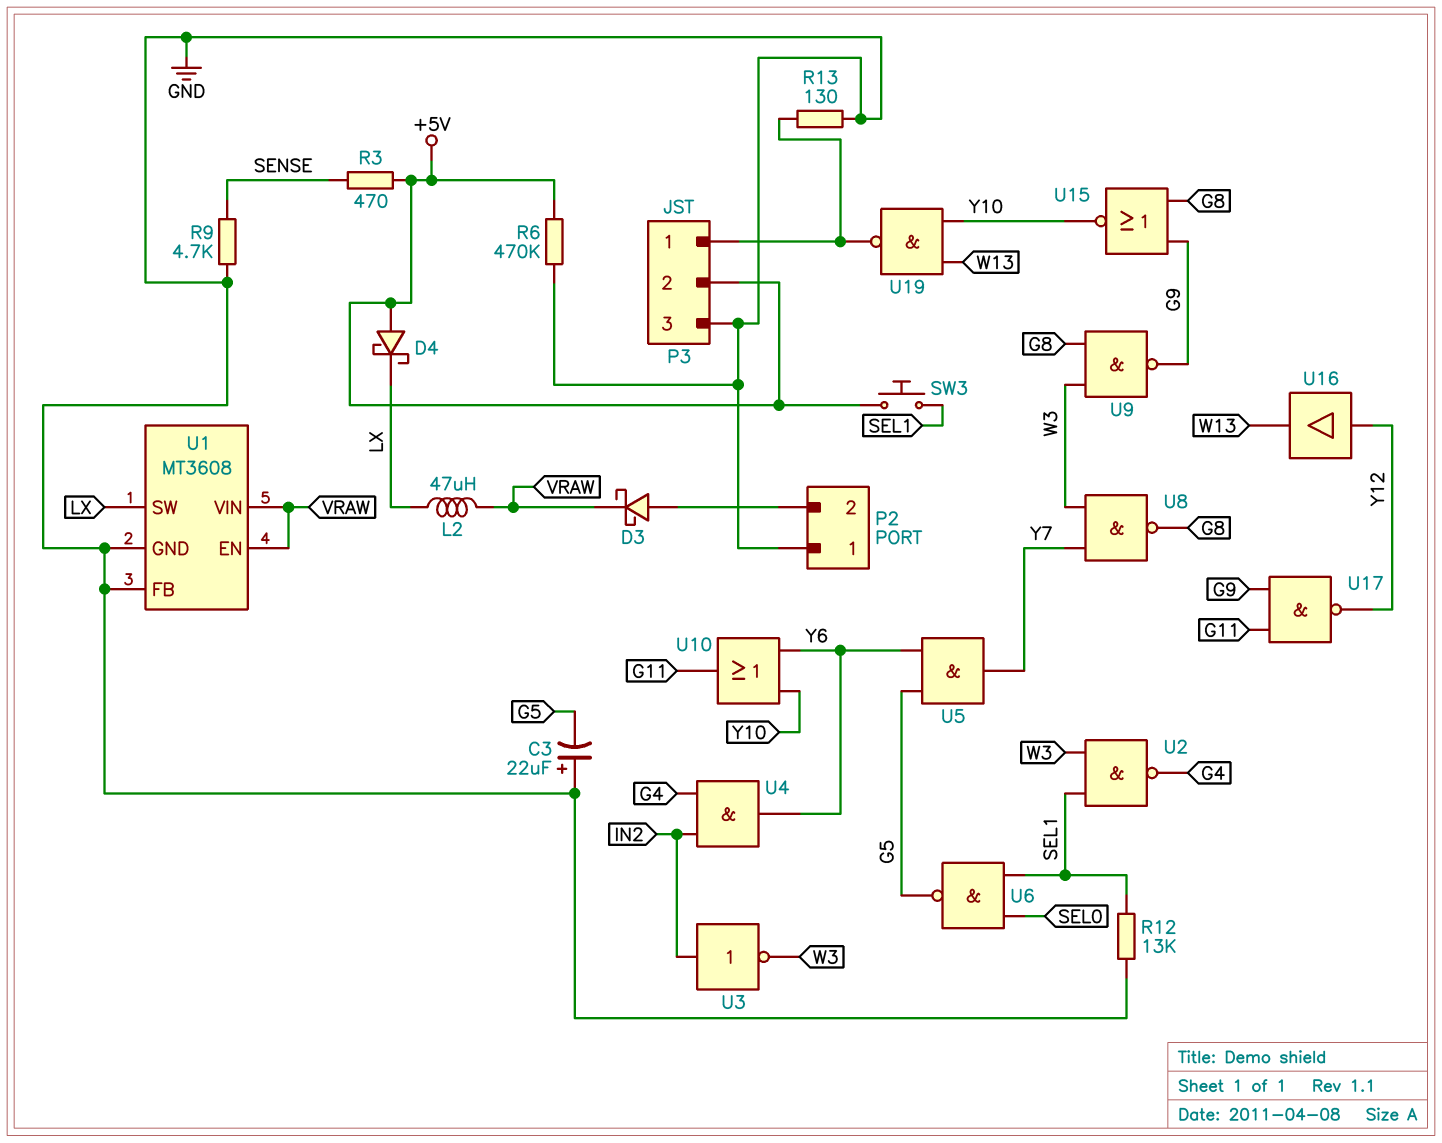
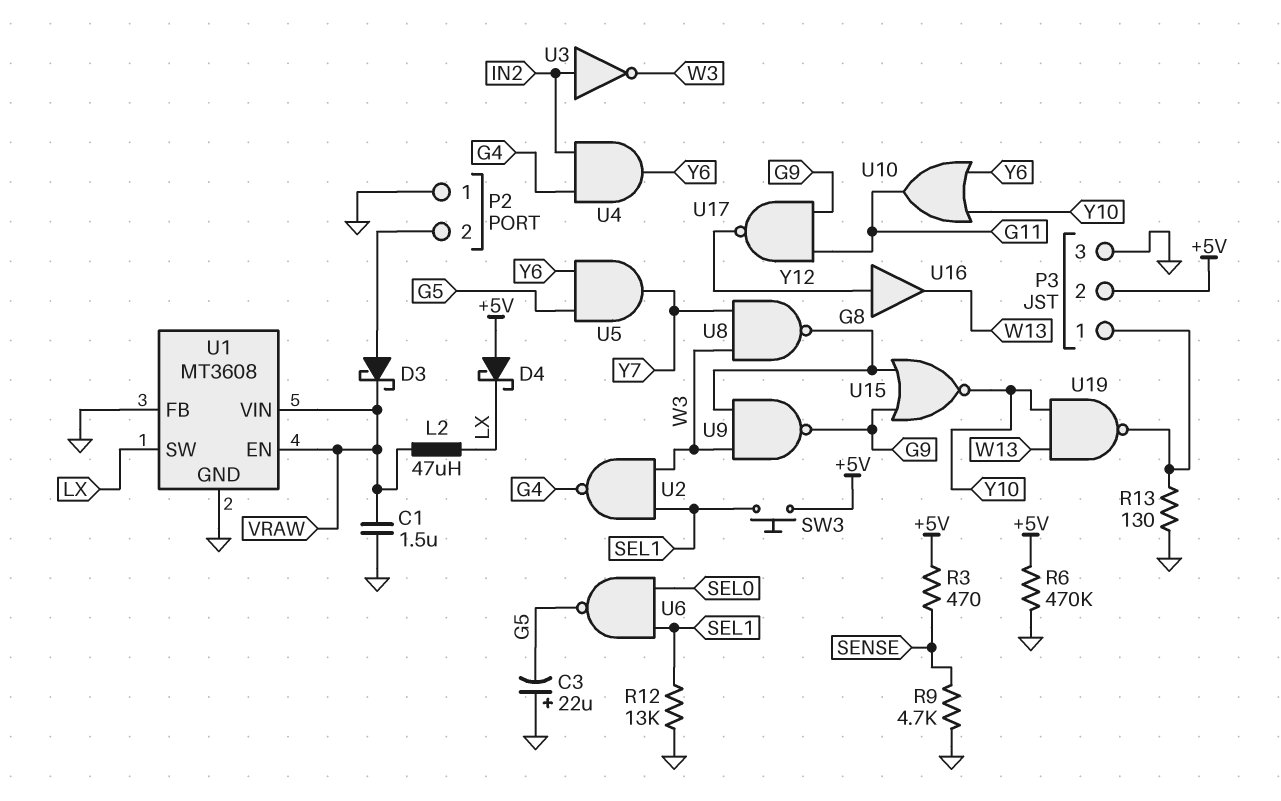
C1: none -> 1.5uF (GND, VRAW)

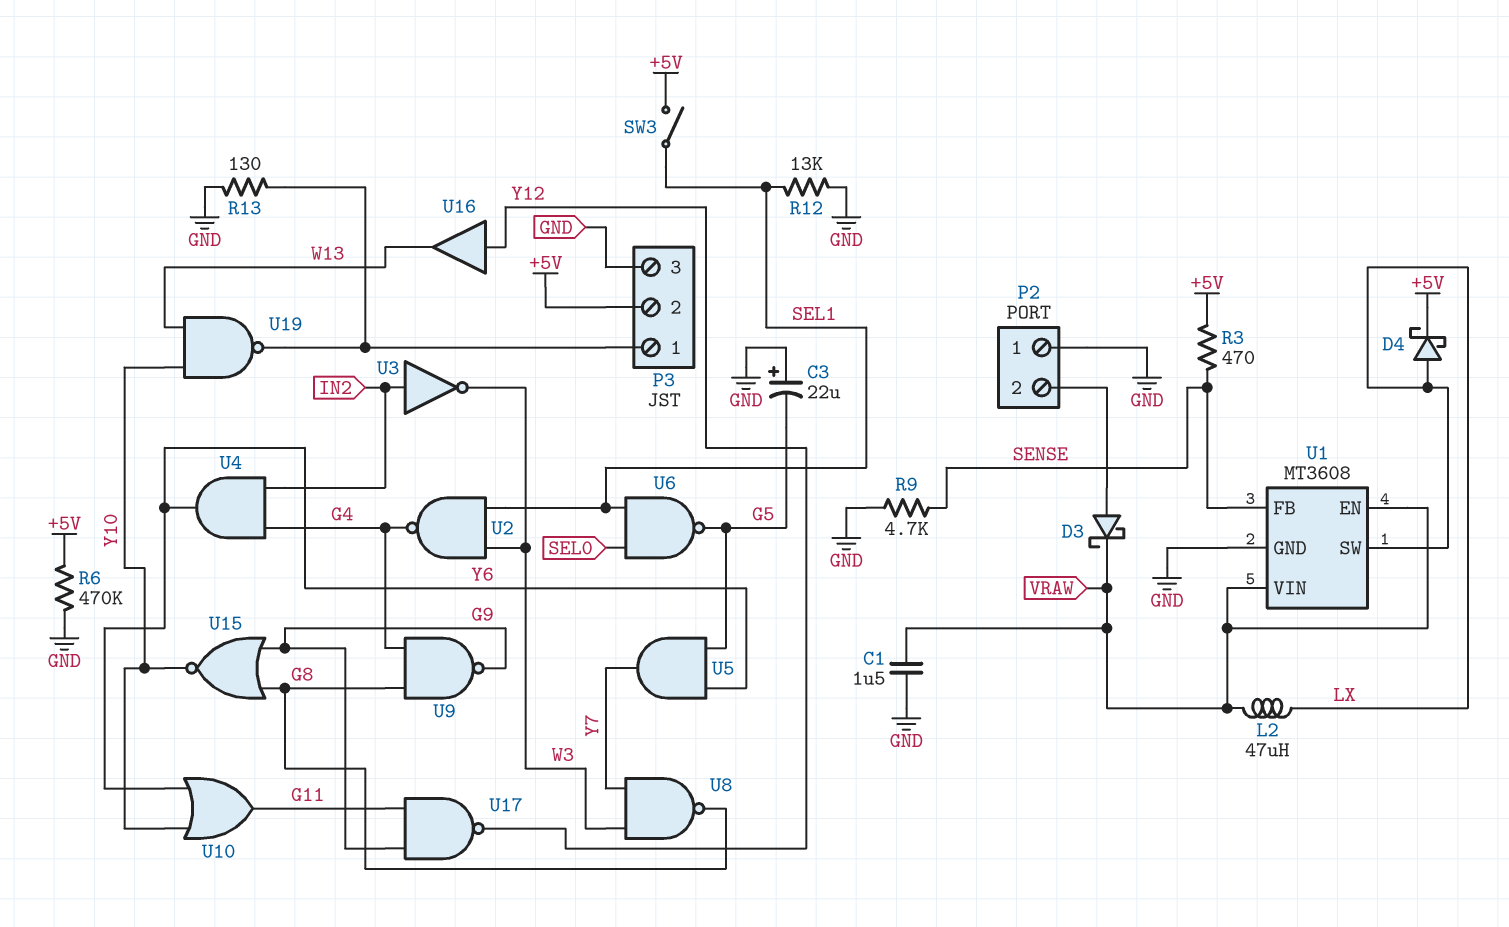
D4: schottky (A +5V, K LX) -> schottky (A LX, K +5V)
SW3: button (+5V, SEL1) -> switch (+5V, SEL1)
U1 pin FB: GND -> SENSE
U9: NAND (in G8, in W3, out G9) -> NAND (in G4, in G8, out G9)

